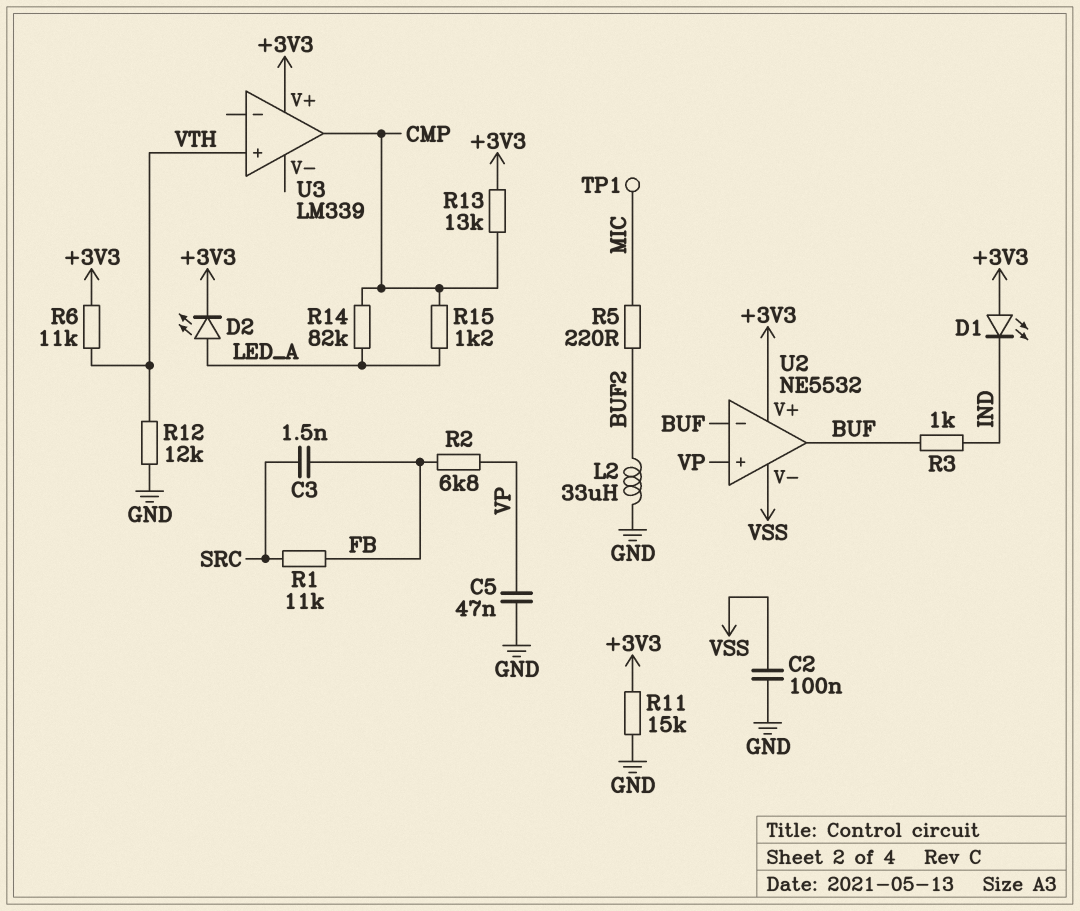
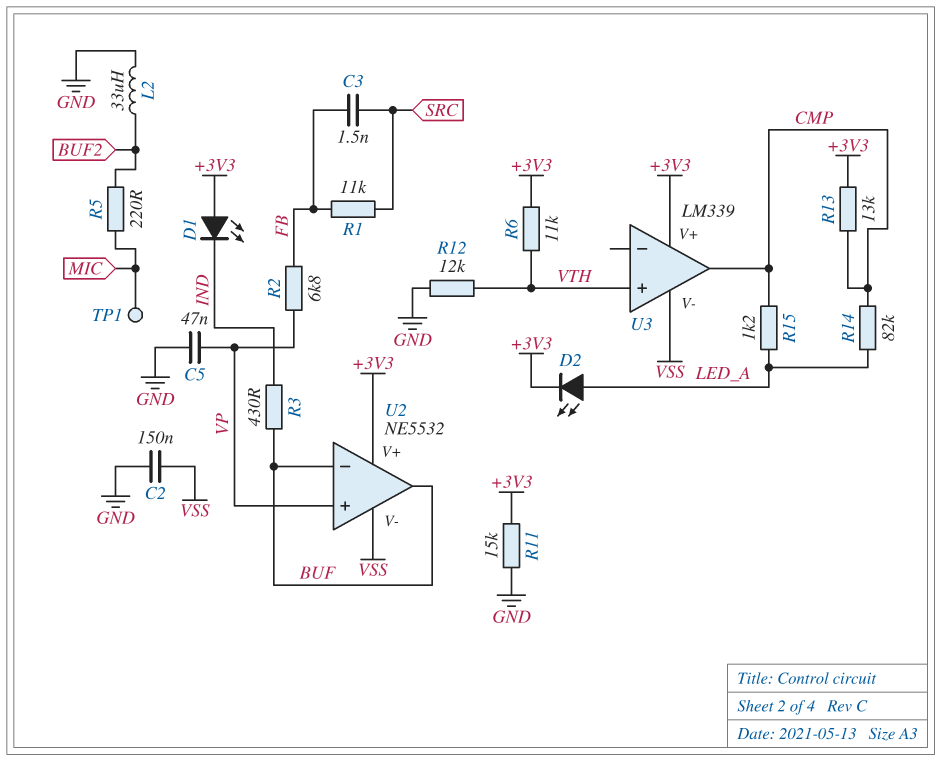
C2: 100nF (GND, VSS) -> 150nF (GND, VSS)
R3: 1k (BUF, IND) -> 430 (BUF, IND)
U3 pin V-: none -> VSS

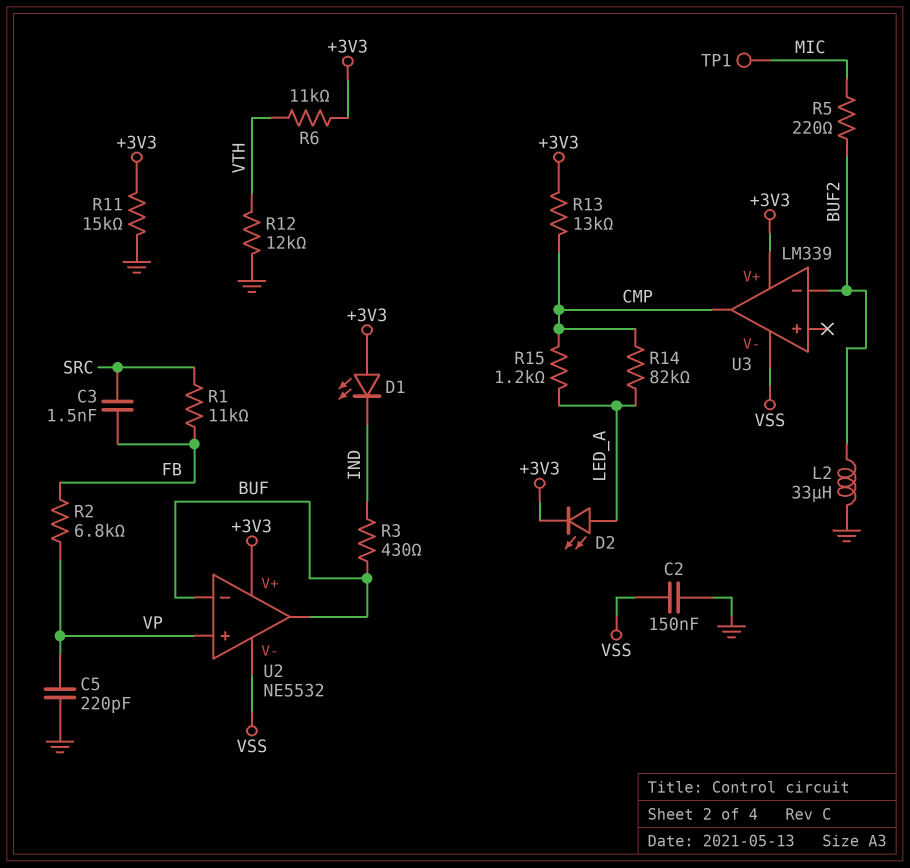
C5: 47nF (GND, VP) -> 220pF (GND, VP)
U3 pin in+: VTH -> none
U3 pin in-: none -> BUF2

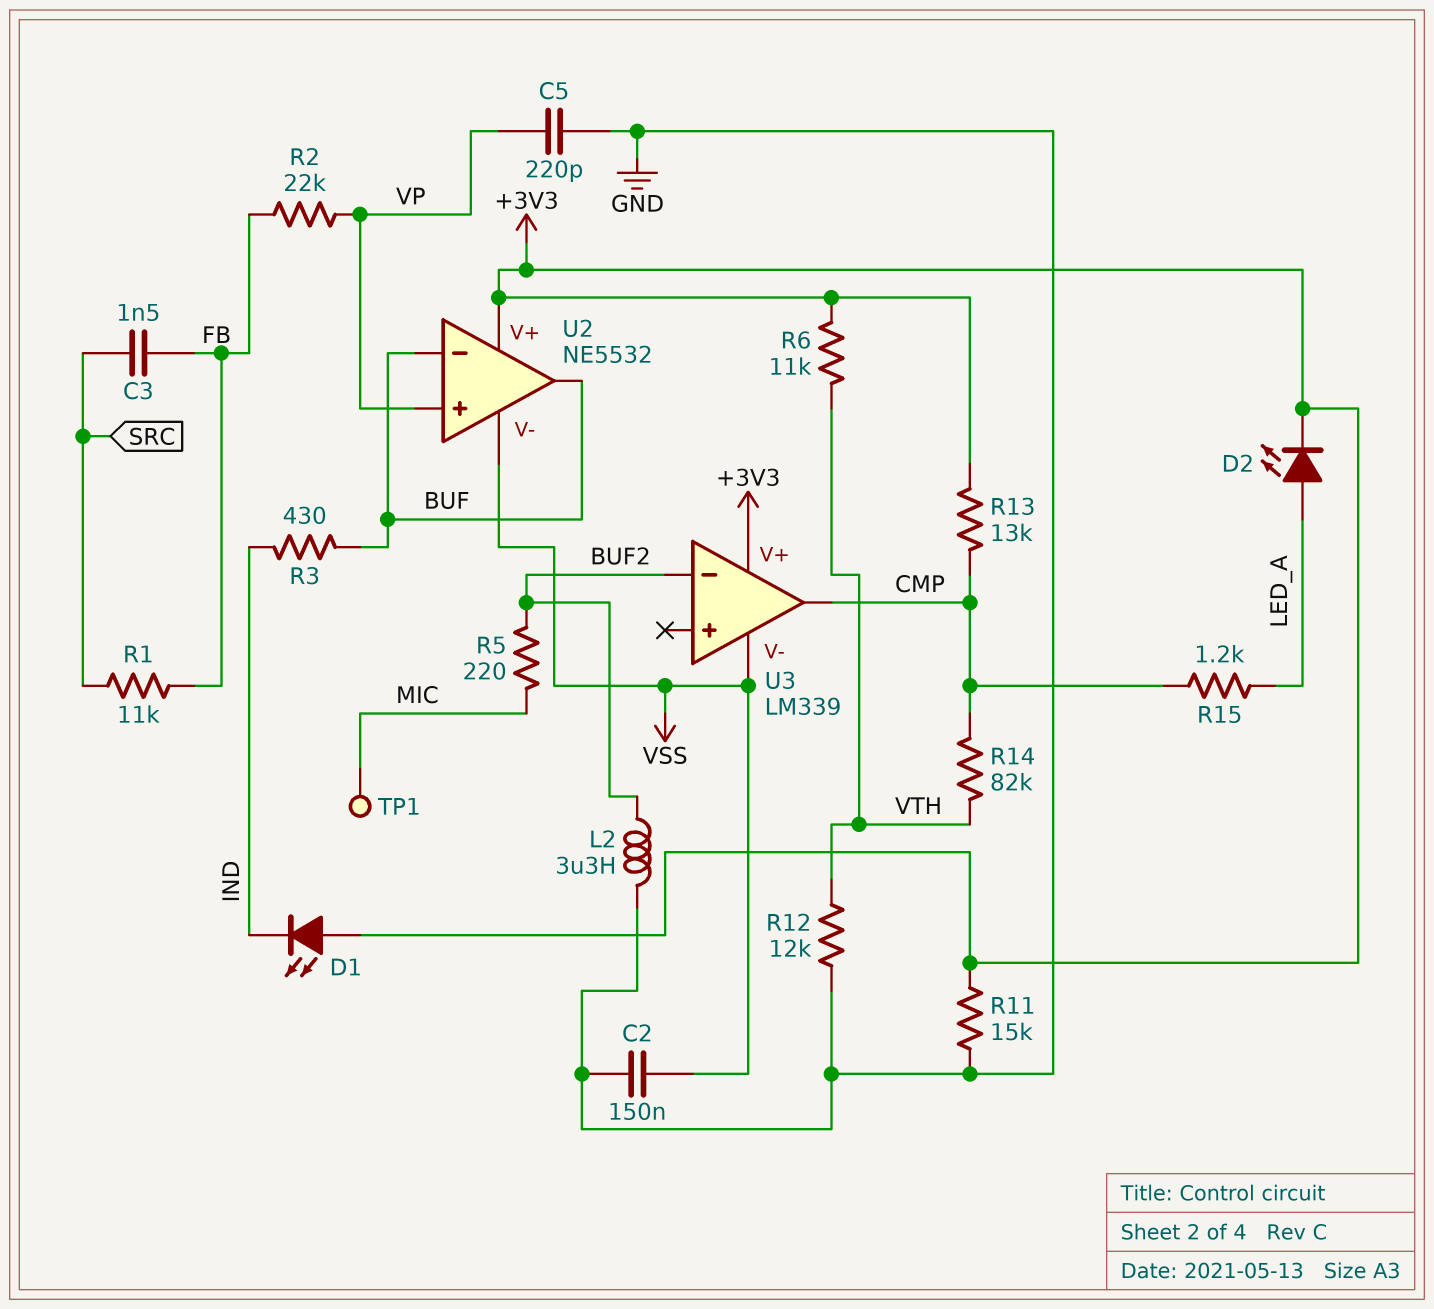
L2: 33uH (BUF2, GND) -> 3.3uH (BUF2, GND)
R2: 6.8k (FB, VP) -> 22k (FB, VP)
R14: 82k (CMP, LED_A) -> 82k (CMP, VTH)

